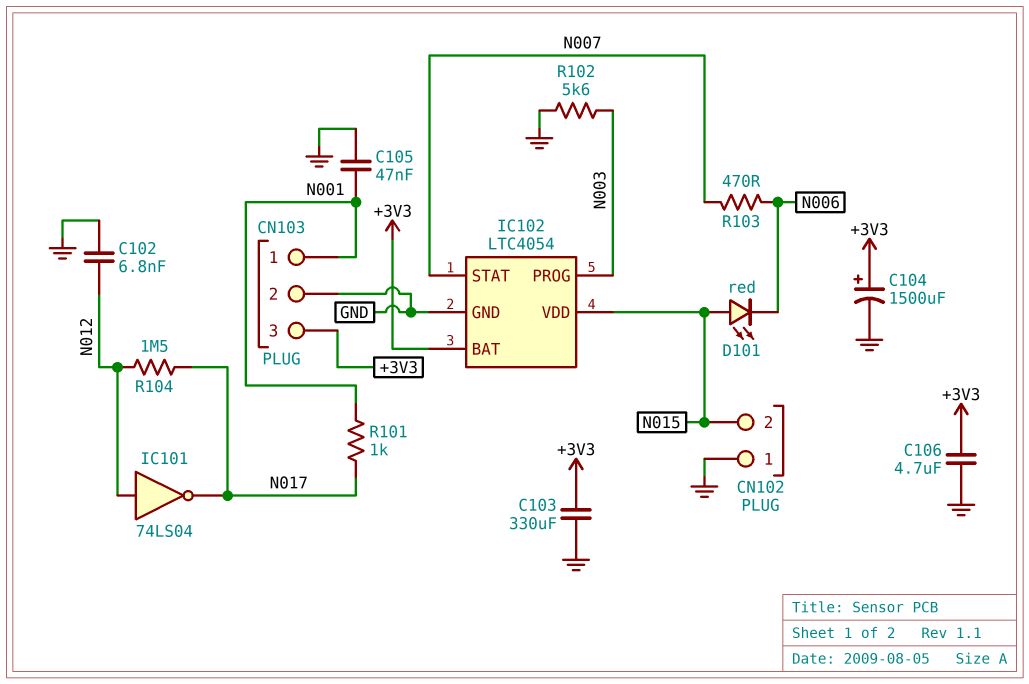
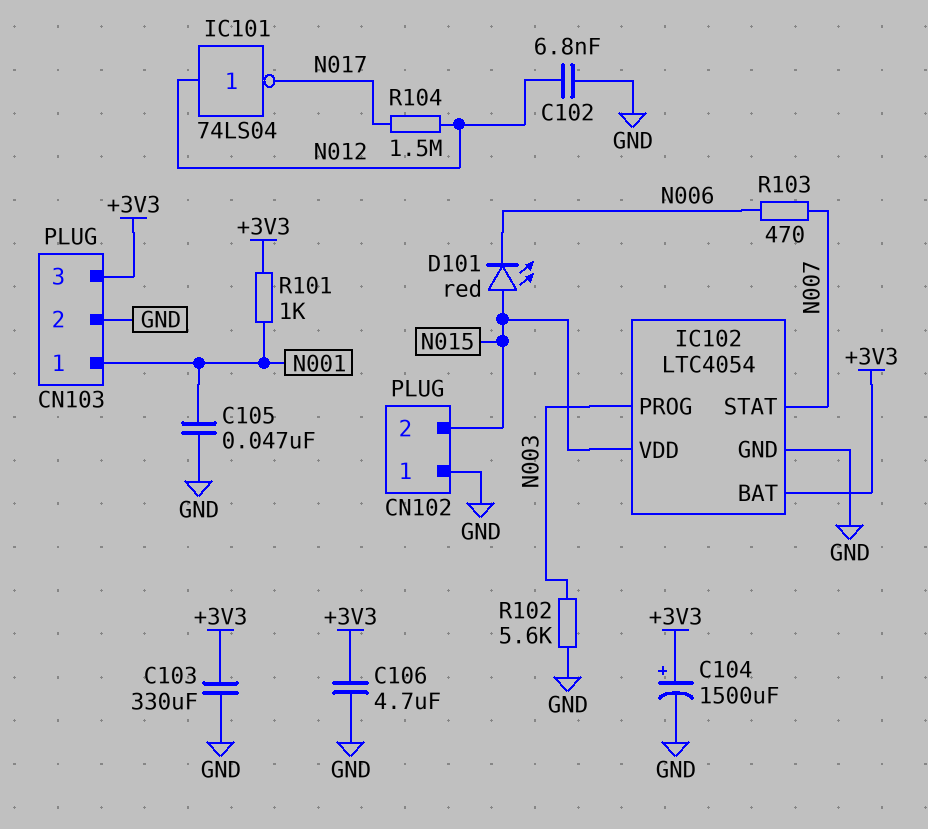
R101: 1k (N001, N017) -> 1k (+3V3, N001)

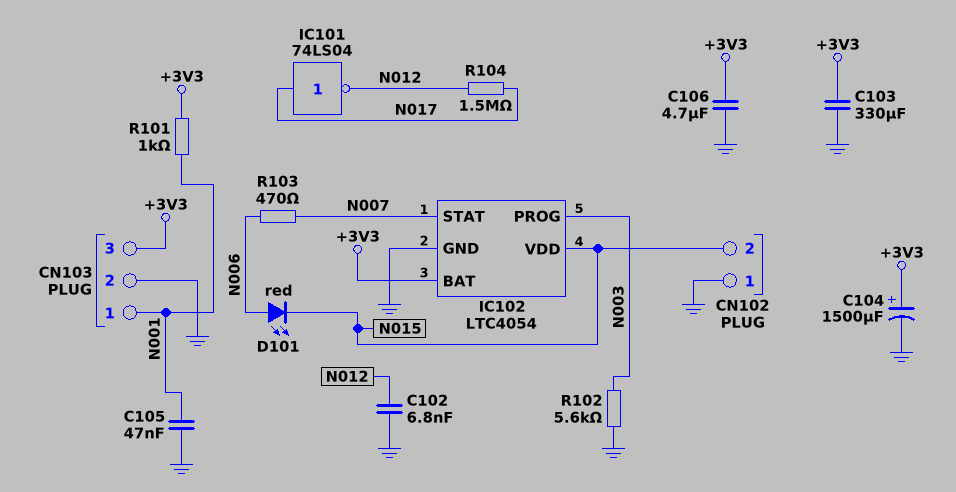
D101: LED red (A N015, K N006) -> LED red (A N006, K N015)
IC101: NOT 74LS04 (in N012, out N017) -> NOT 74LS04 (in N017, out N012)

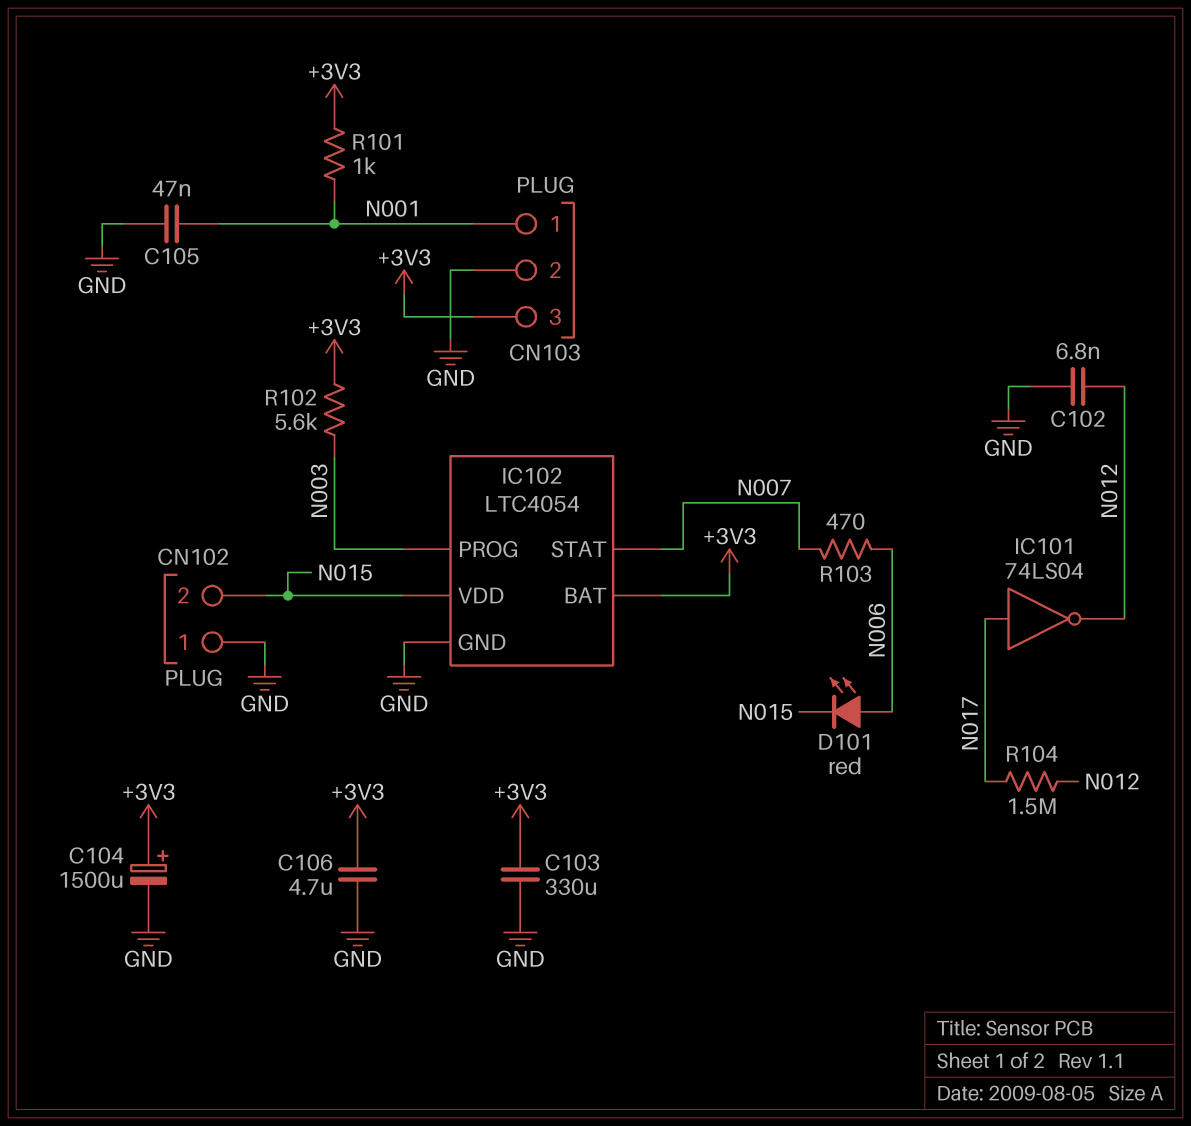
R102: 5.6k (GND, N003) -> 5.6k (+3V3, N003)

